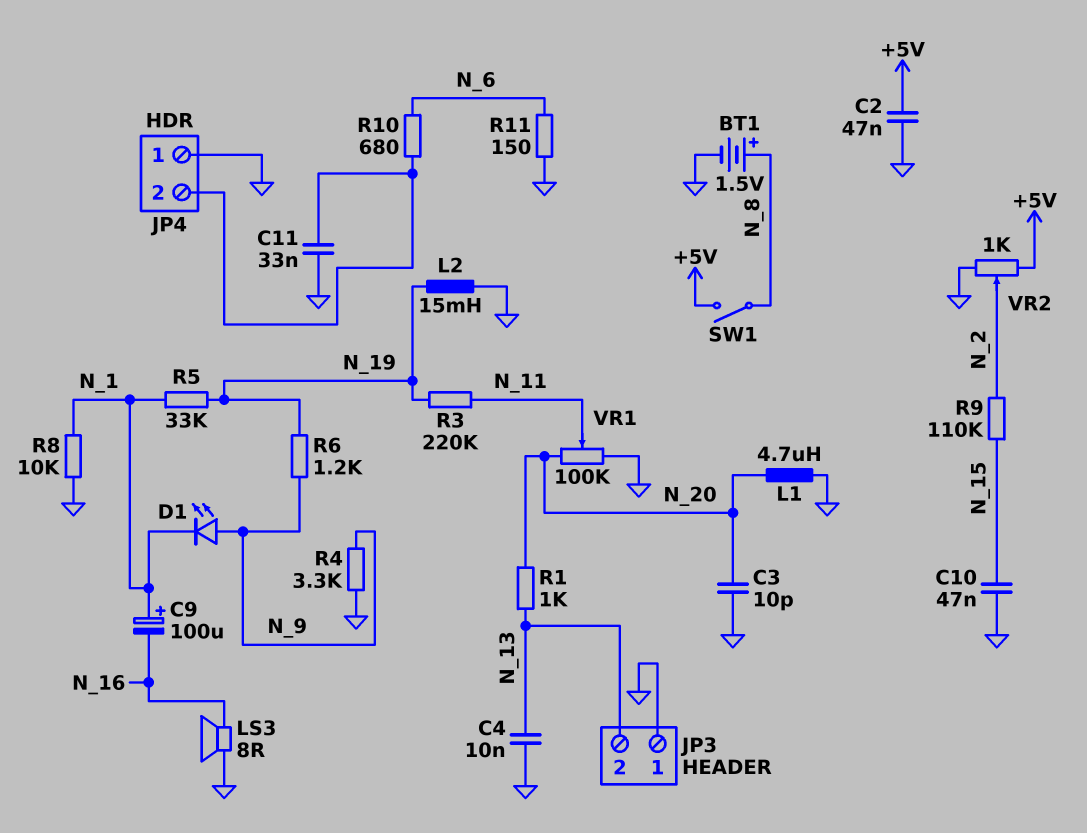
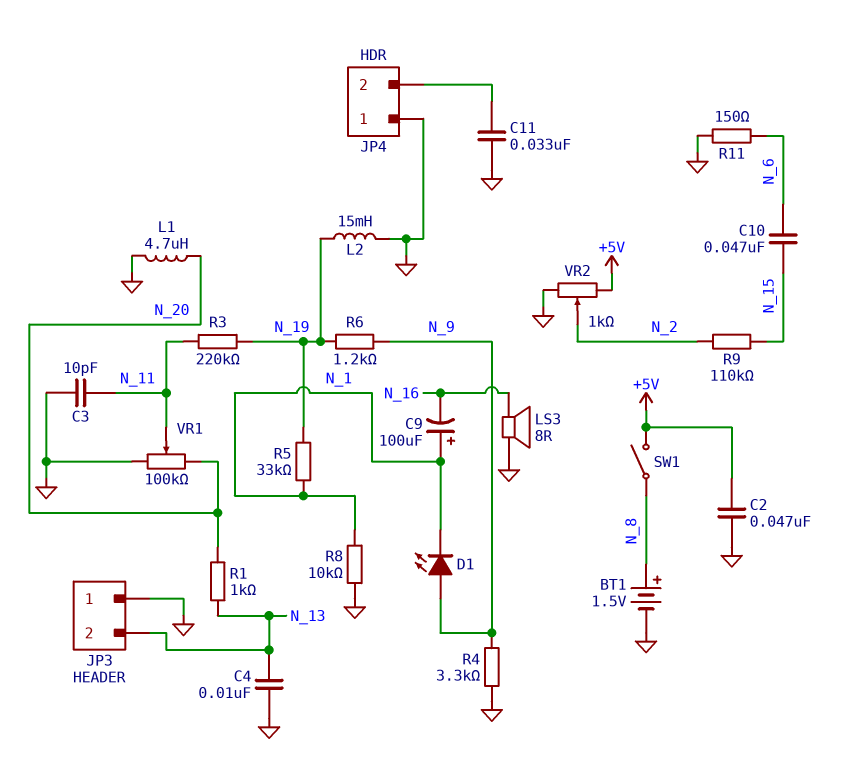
C3: 10pF (GND, N_20) -> 10pF (GND, N_11)
C10: 47nF (GND, N_15) -> 47nF (N_6, N_15)
R10: 680 (JP4/2, N_6) -> none

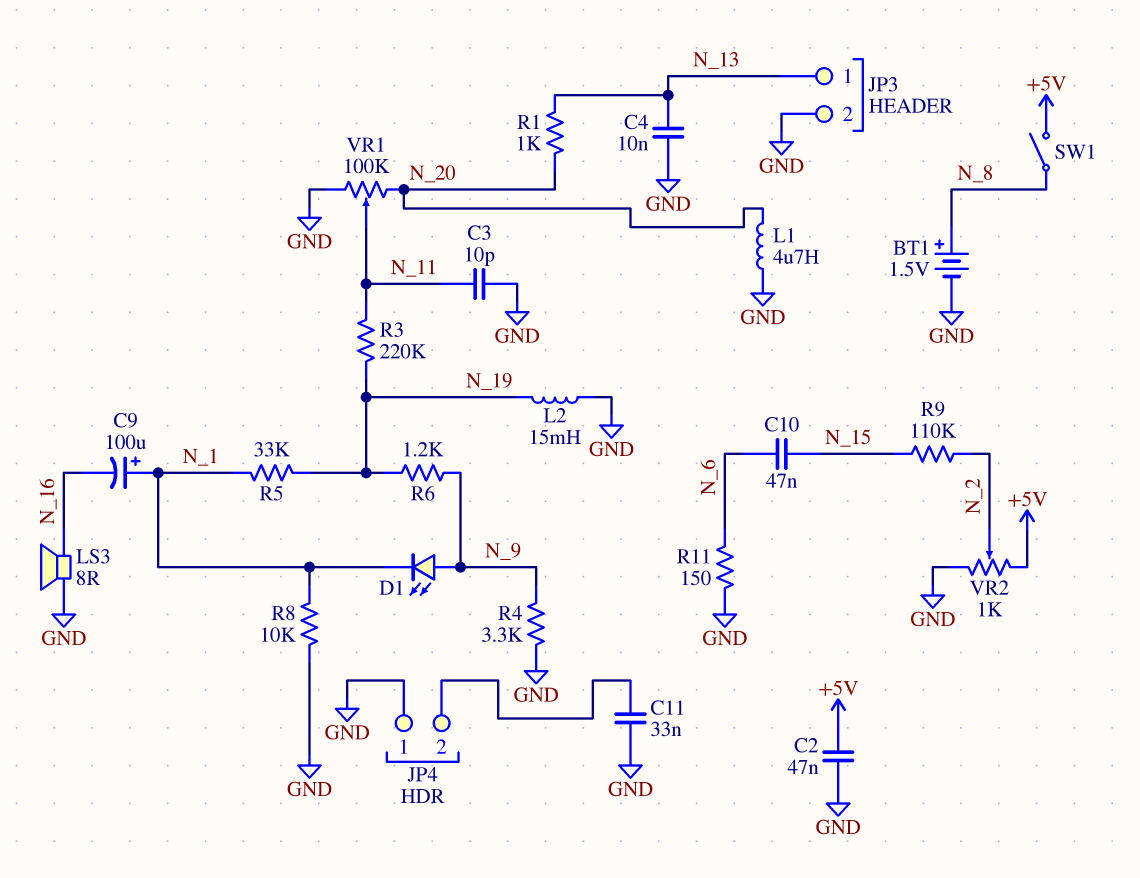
JP3 pin 1: GND -> N_13
JP3 pin 2: N_13 -> GND

